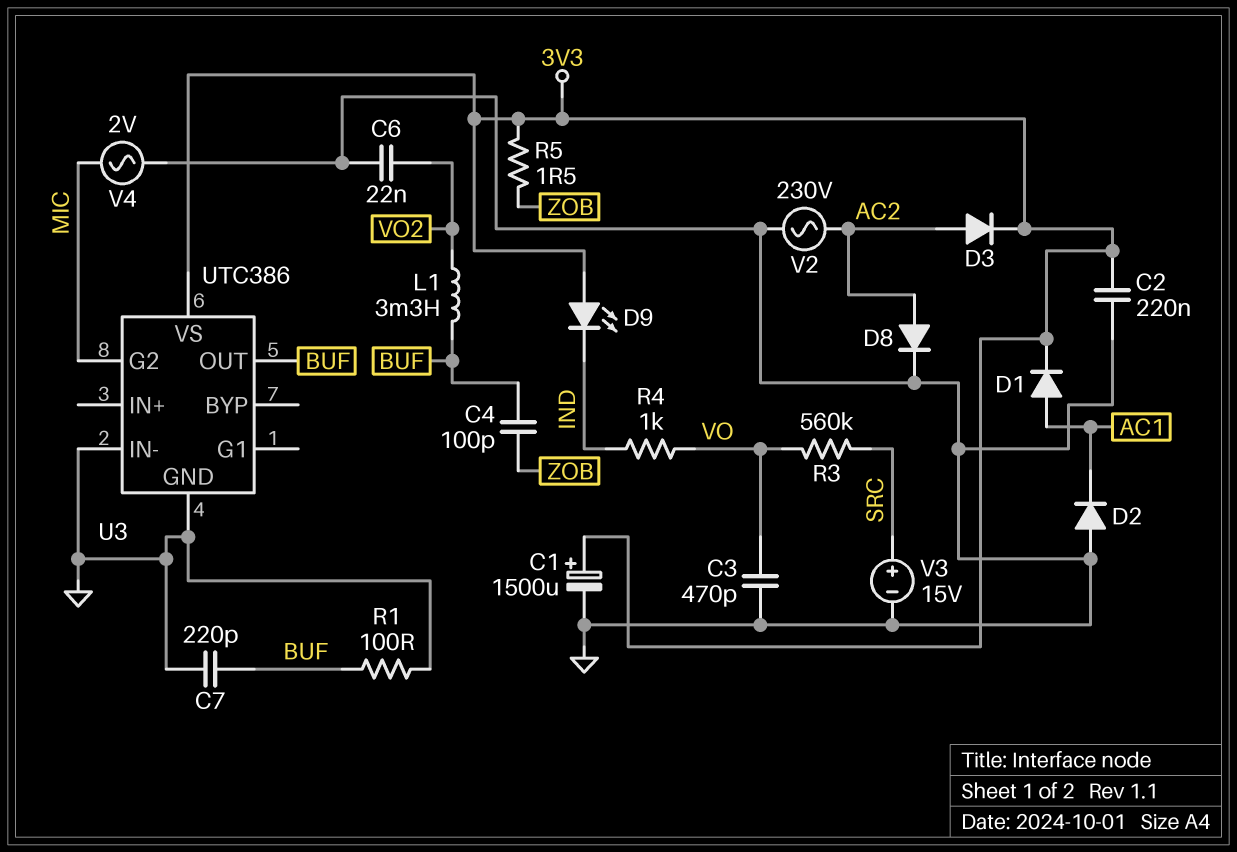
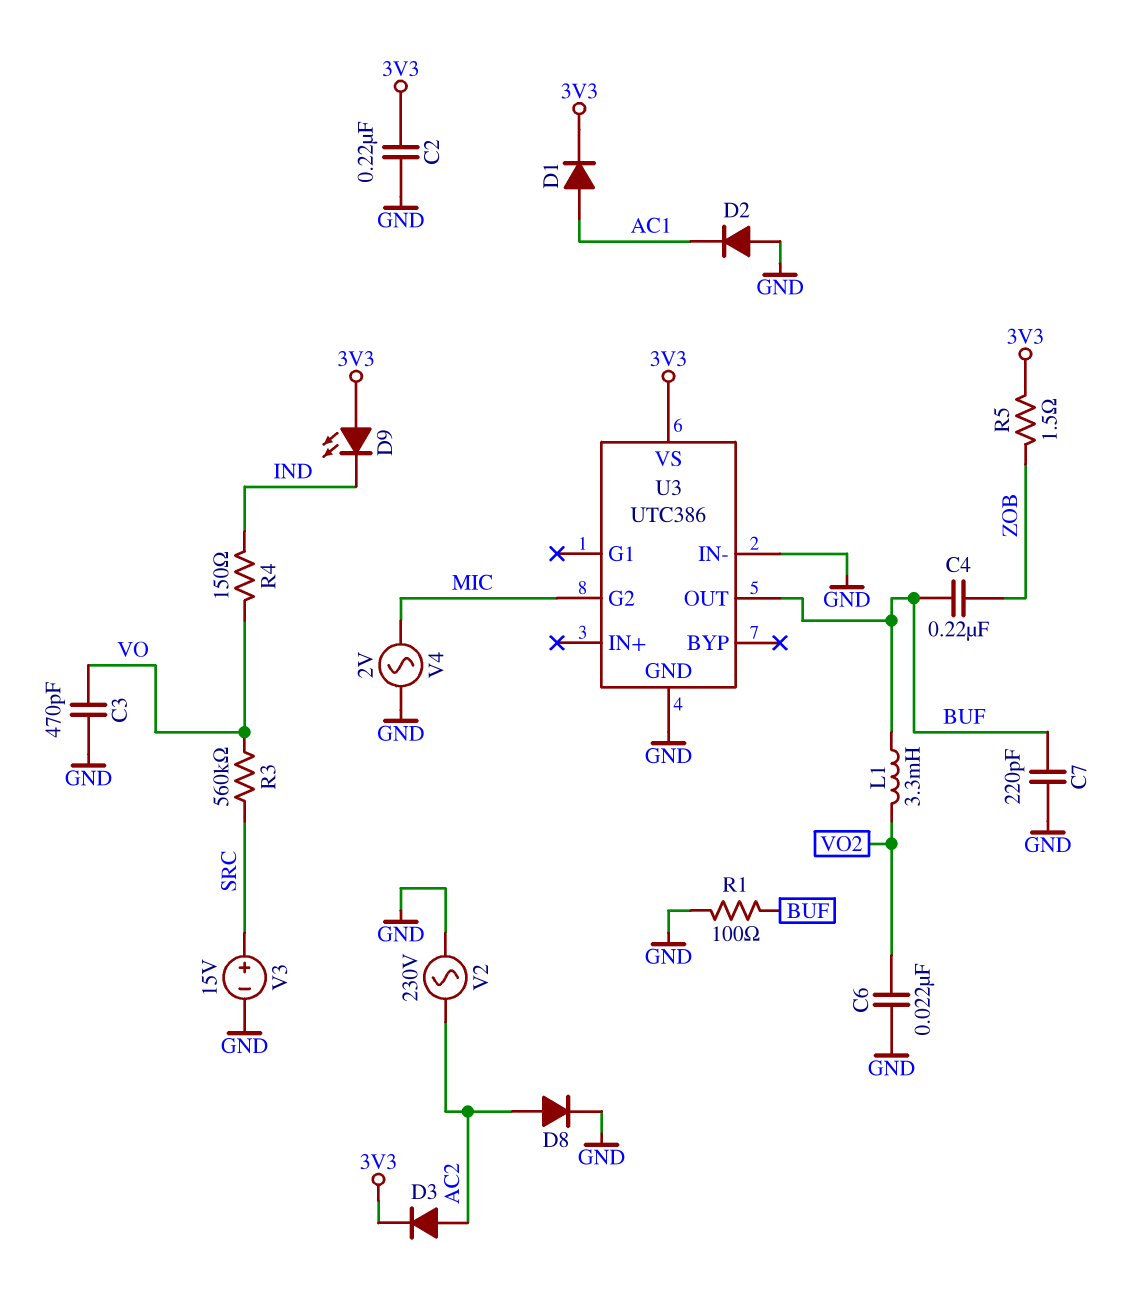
C1: 1500uF (plus 3V3, minus GND) -> none
C4: 100pF (BUF, ZOB) -> 220nF (BUF, ZOB)
R4: 1k (IND, VO) -> 150 (IND, VO)

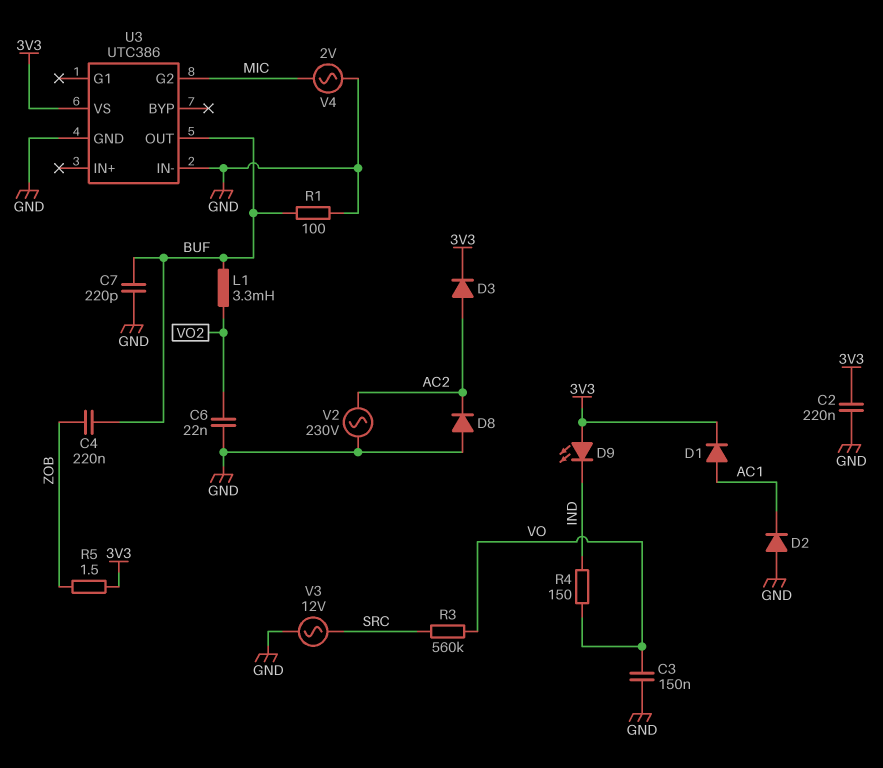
C3: 470pF (GND, VO) -> 150nF (GND, VO)
D8: diode (A AC2, K GND) -> diode (A GND, K AC2)
V3: 15V (plus SRC, minus GND) -> AC 12V (GND, SRC)

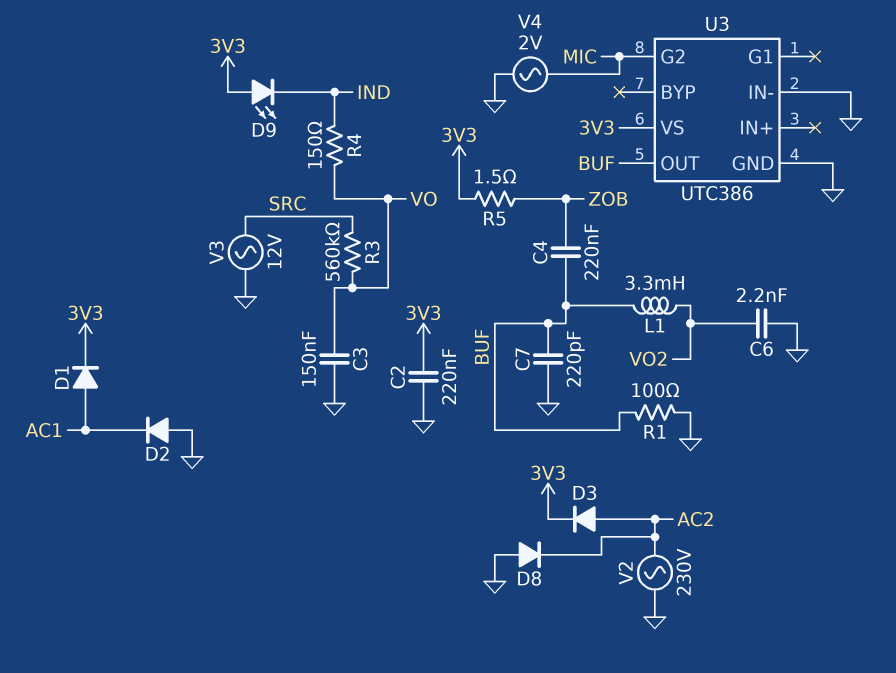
C6: 22nF (GND, VO2) -> 2.2nF (GND, VO2)

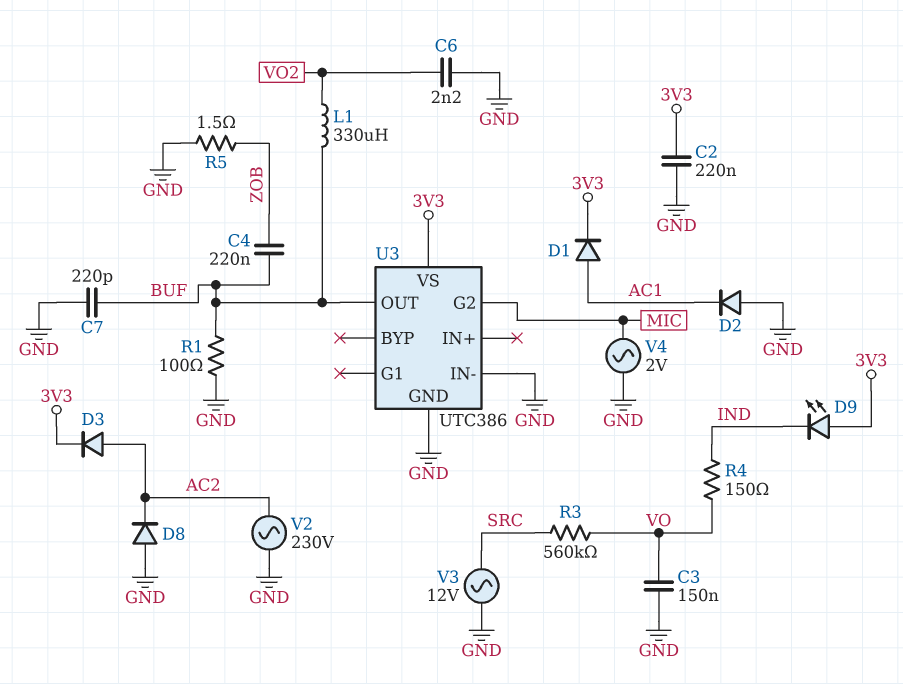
L1: 3.3mH (BUF, VO2) -> 330uH (BUF, VO2)
R5: 1.5 (3V3, ZOB) -> 1.5 (GND, ZOB)

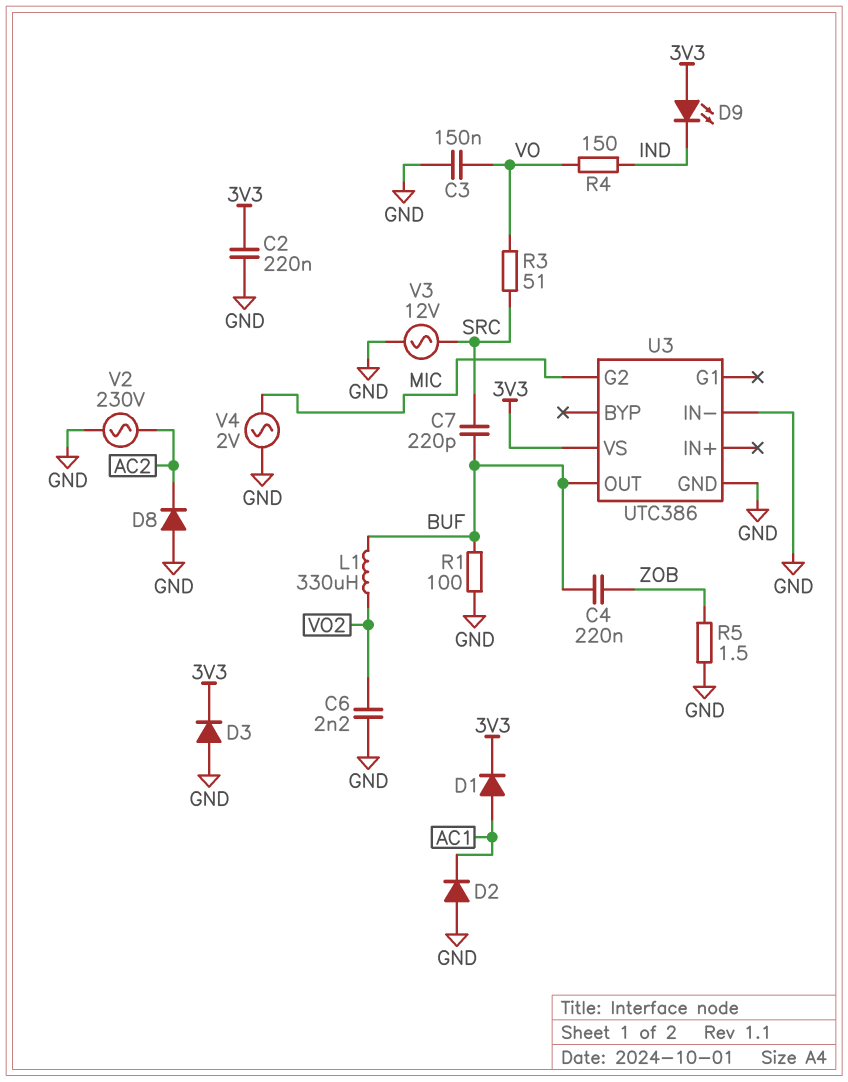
C7: 220pF (BUF, GND) -> 220pF (BUF, SRC)
D3: diode (A AC2, K 3V3) -> diode (A GND, K 3V3)
R3: 560k (SRC, VO) -> 51 (SRC, VO)

